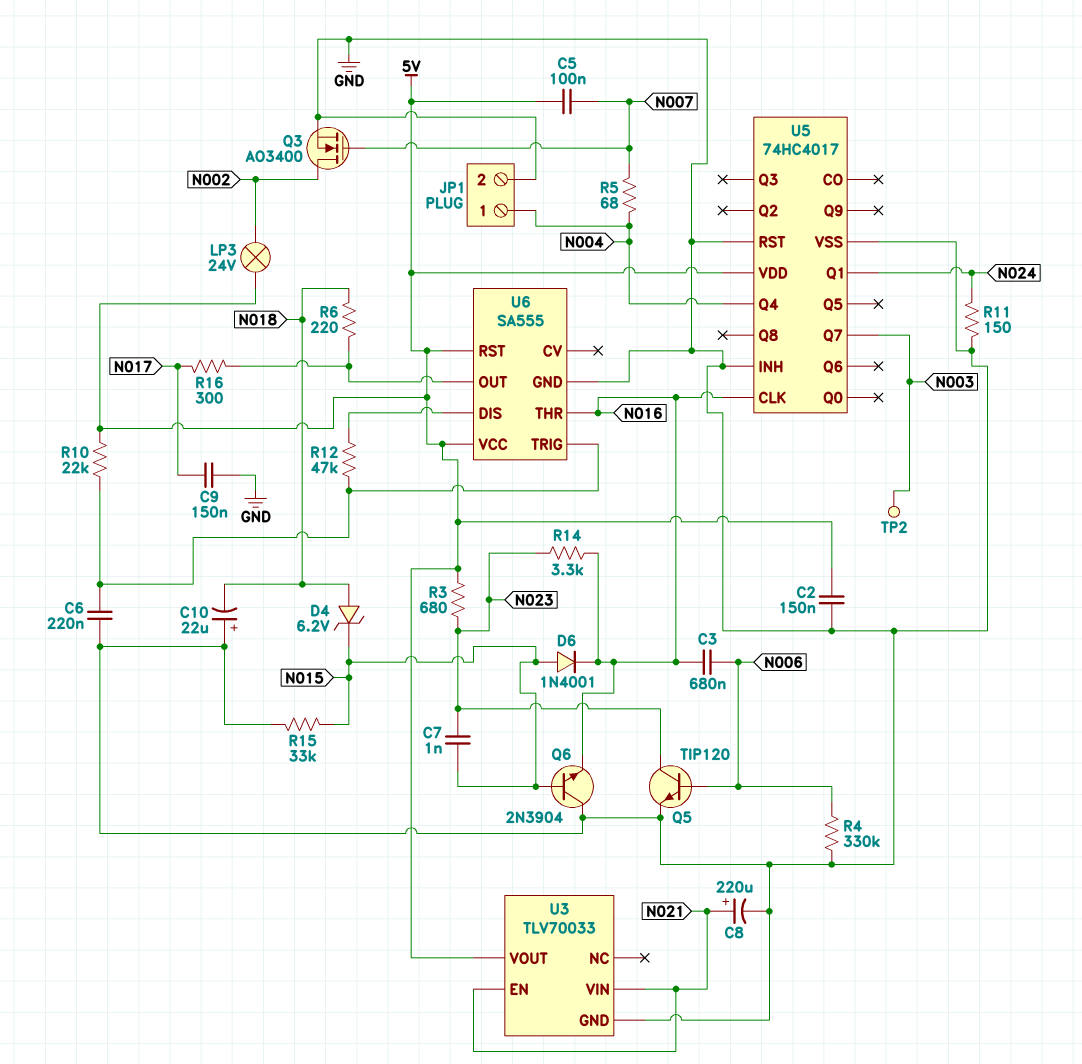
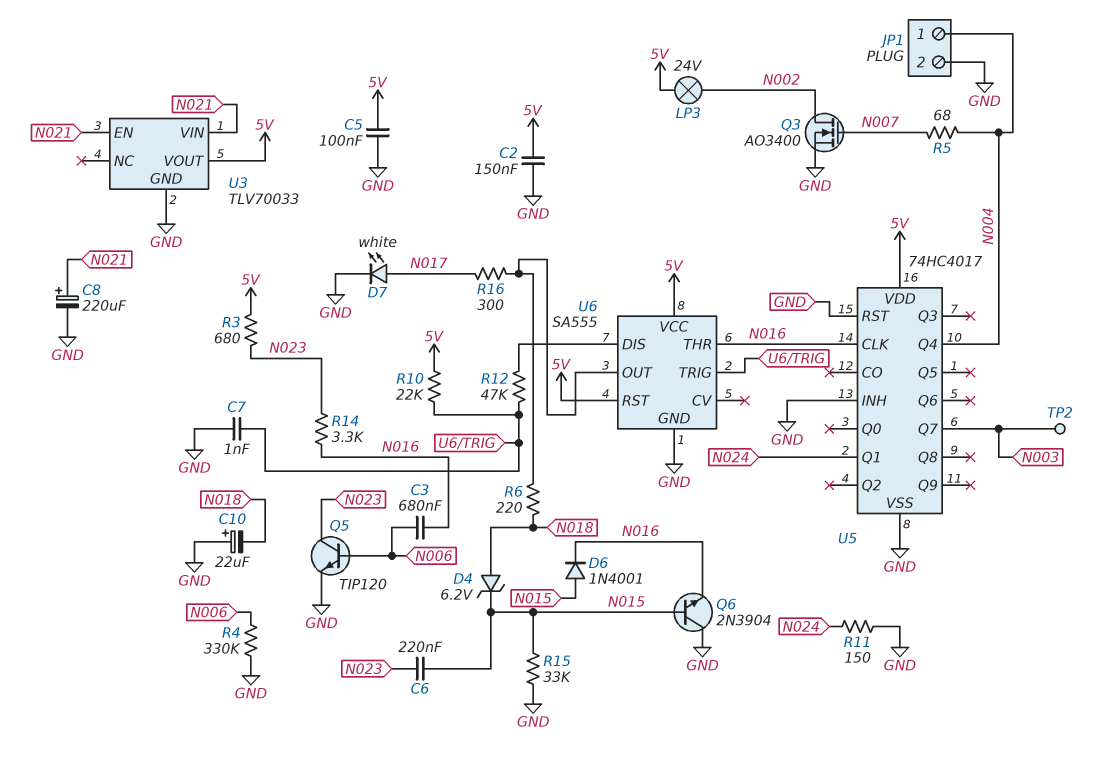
C5: 100nF (5V, N007) -> 100nF (5V, GND)
C6: 220nF (GND, U6/TRIG) -> 220nF (N015, N023)
C7: 1nF (N015, N023) -> 1nF (GND, U6/TRIG)
C9: 150nF (GND, N017) -> none
D7: none -> LED white (A N017, K GND)

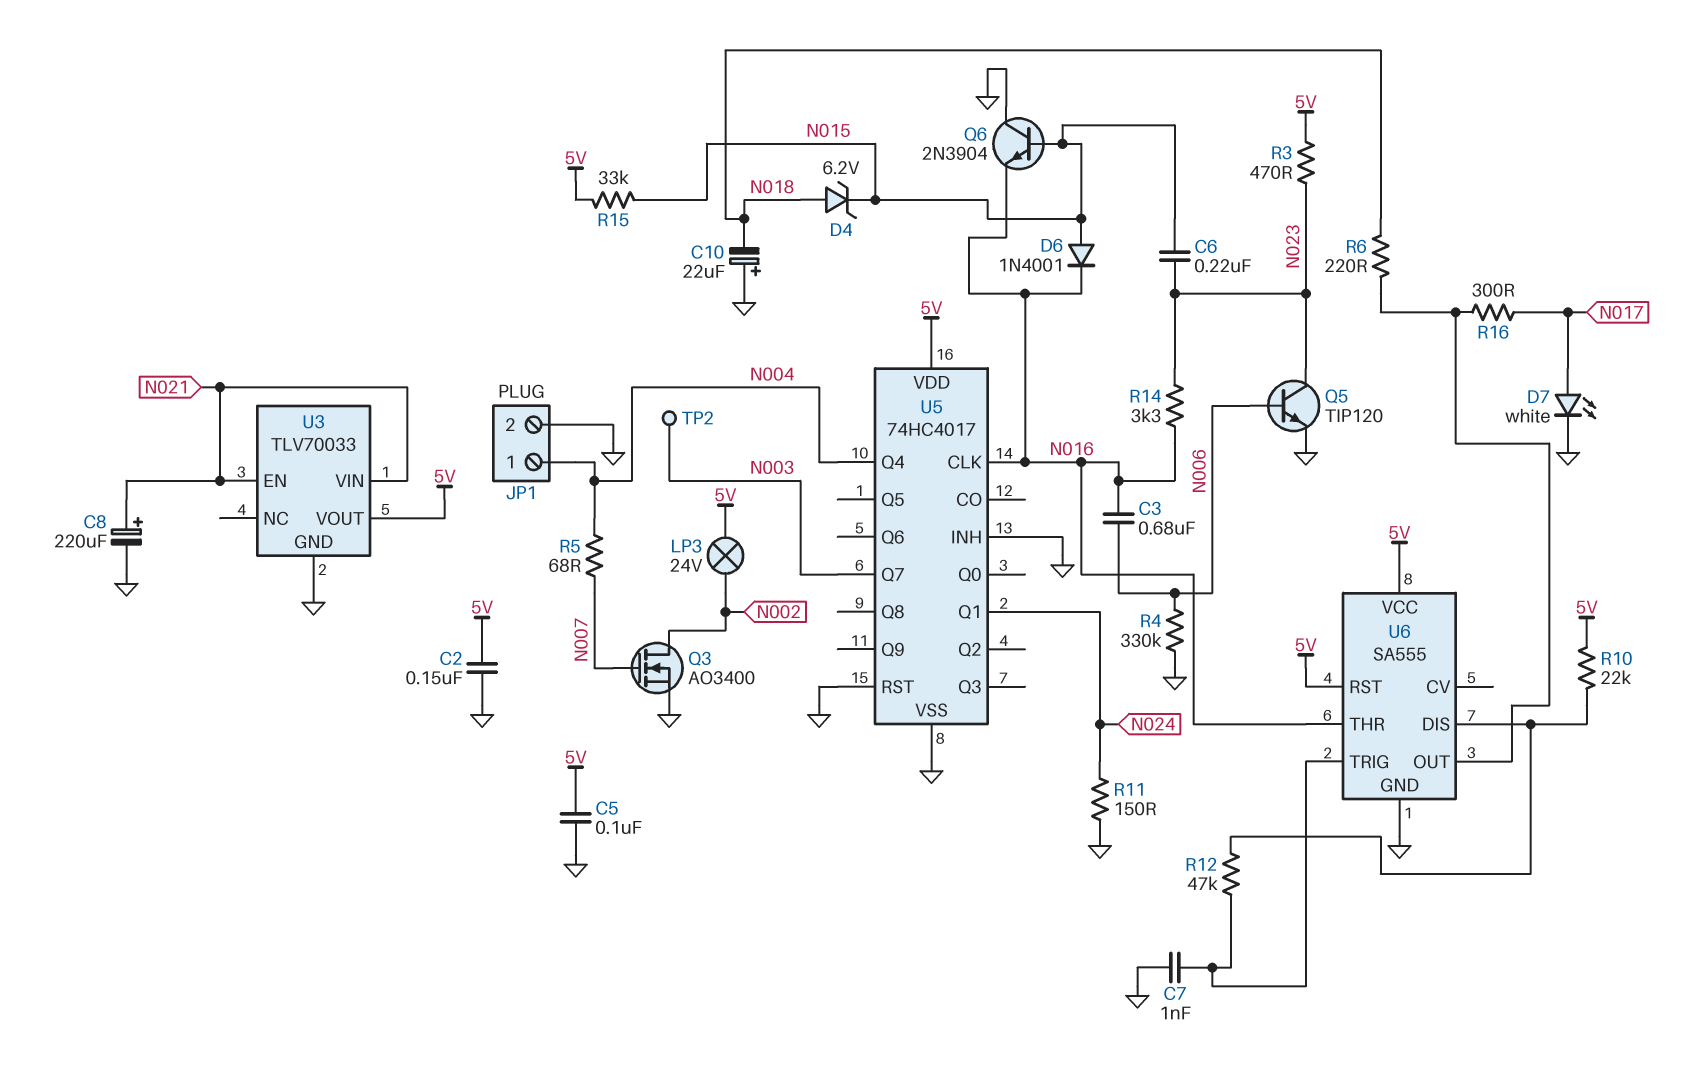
R3: 680 (5V, N023) -> 470 (5V, N023)
R10: 22k (5V, U6/TRIG) -> 22k (5V, U6/DIS)
R15: 33k (GND, N015) -> 33k (5V, N015)

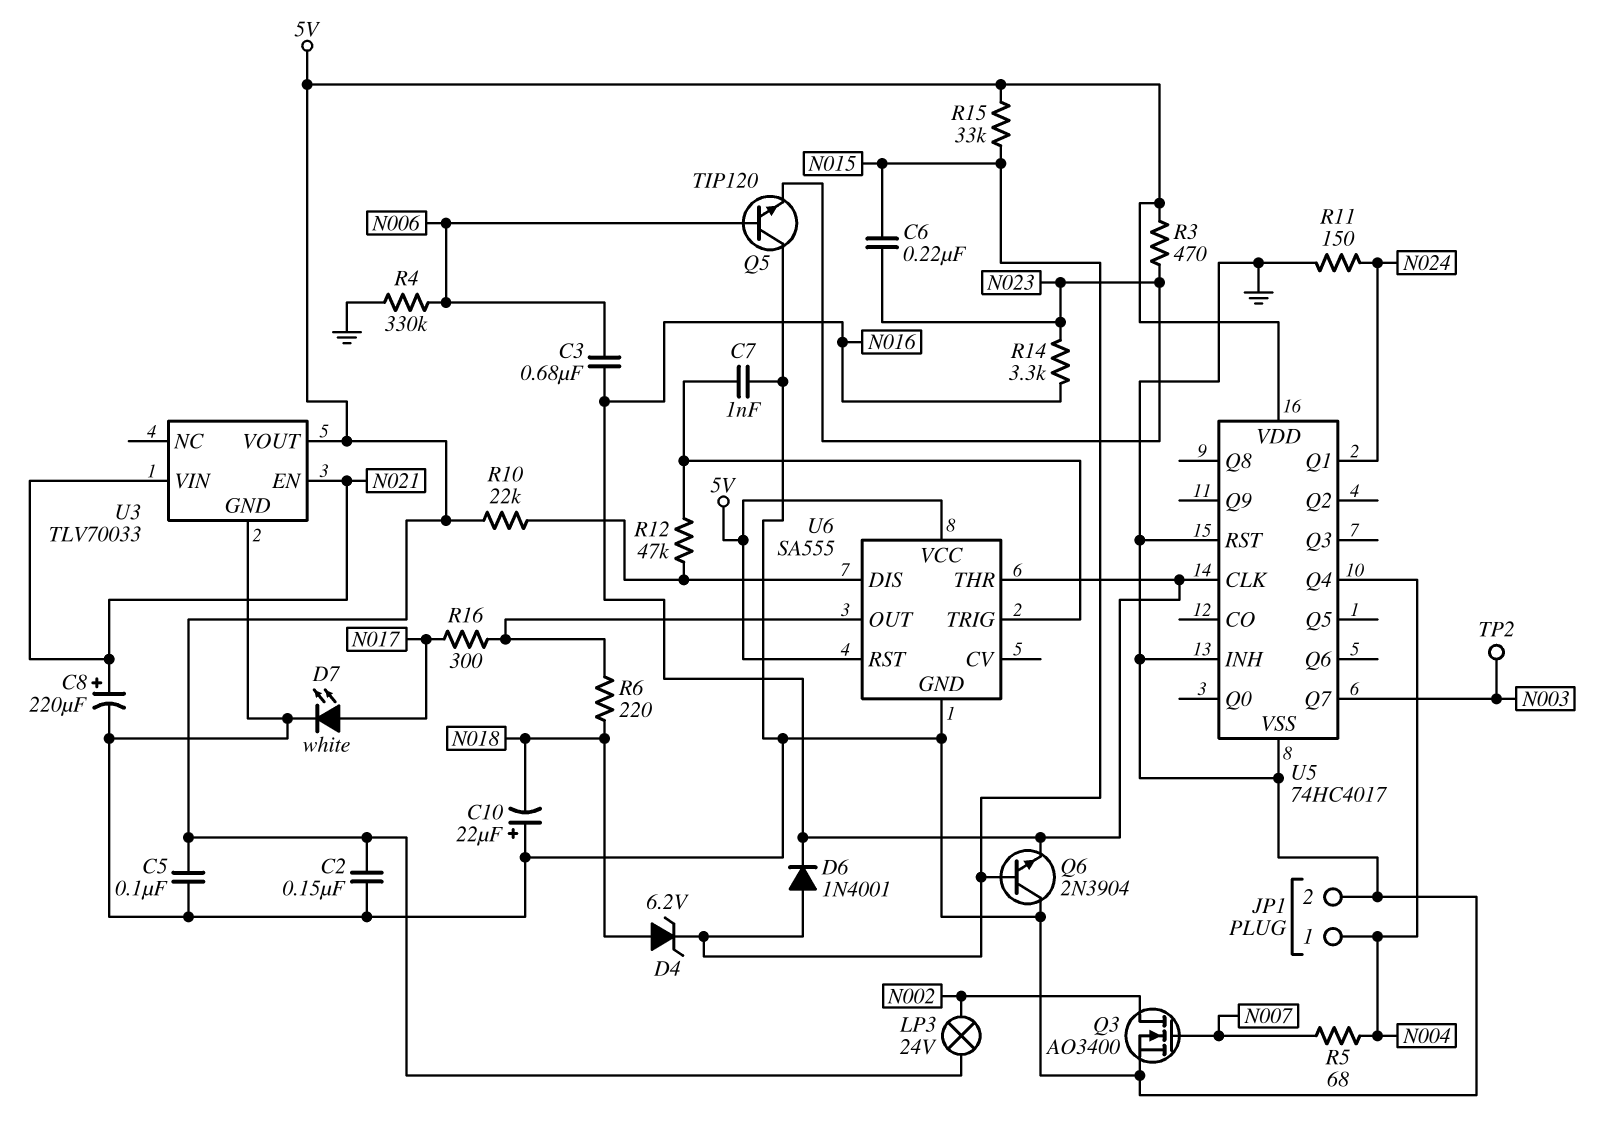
Q5: NPN TIP120 (B N006, C N023, E GND) -> NPN TIP120 (B N006, C GND, E N023)

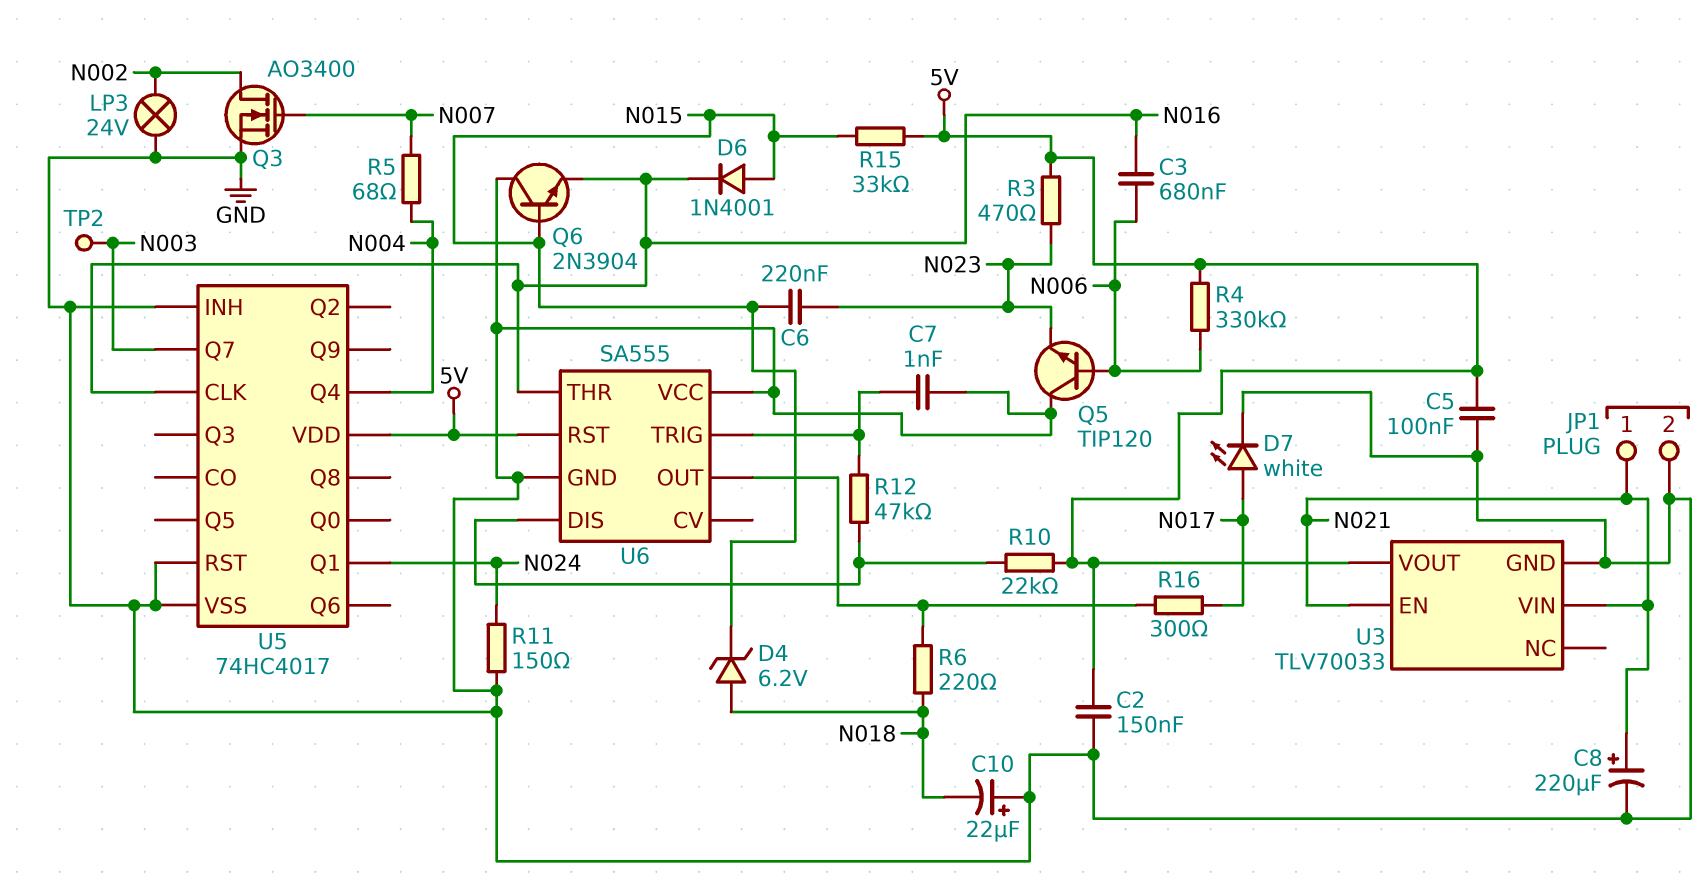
JP1 pin 1: N004 -> N021
LP3: lamp 24V (5V, N002) -> lamp 24V (GND, N002)
R4: 330k (GND, N006) -> 330k (5V, N006)
R14: 3.3k (N016, N023) -> none
U6 pin VCC: 5V -> GND

